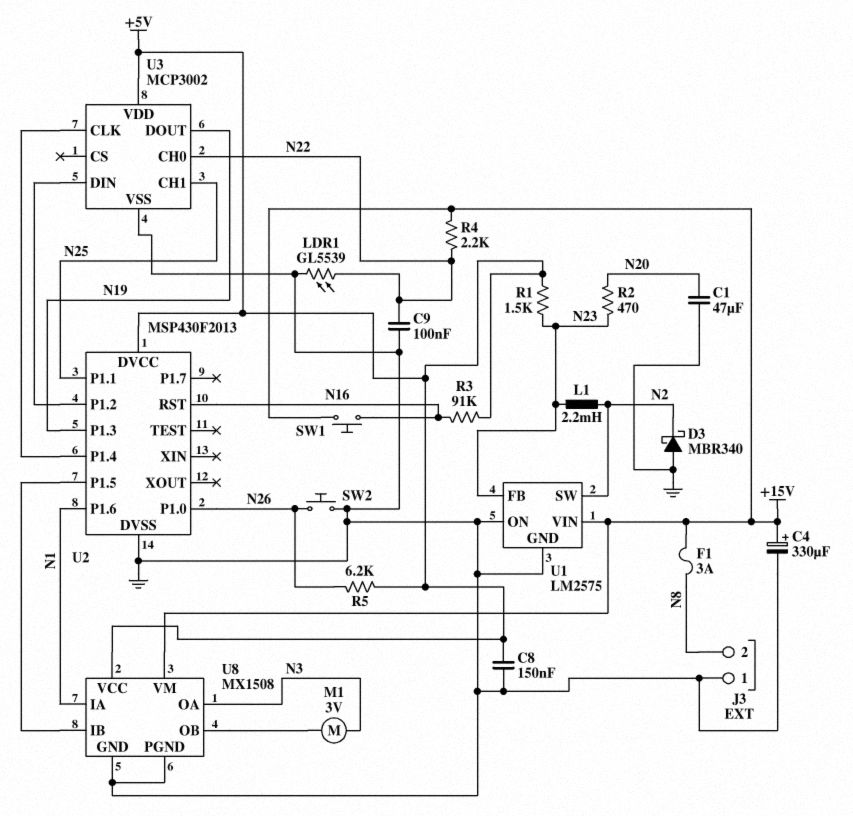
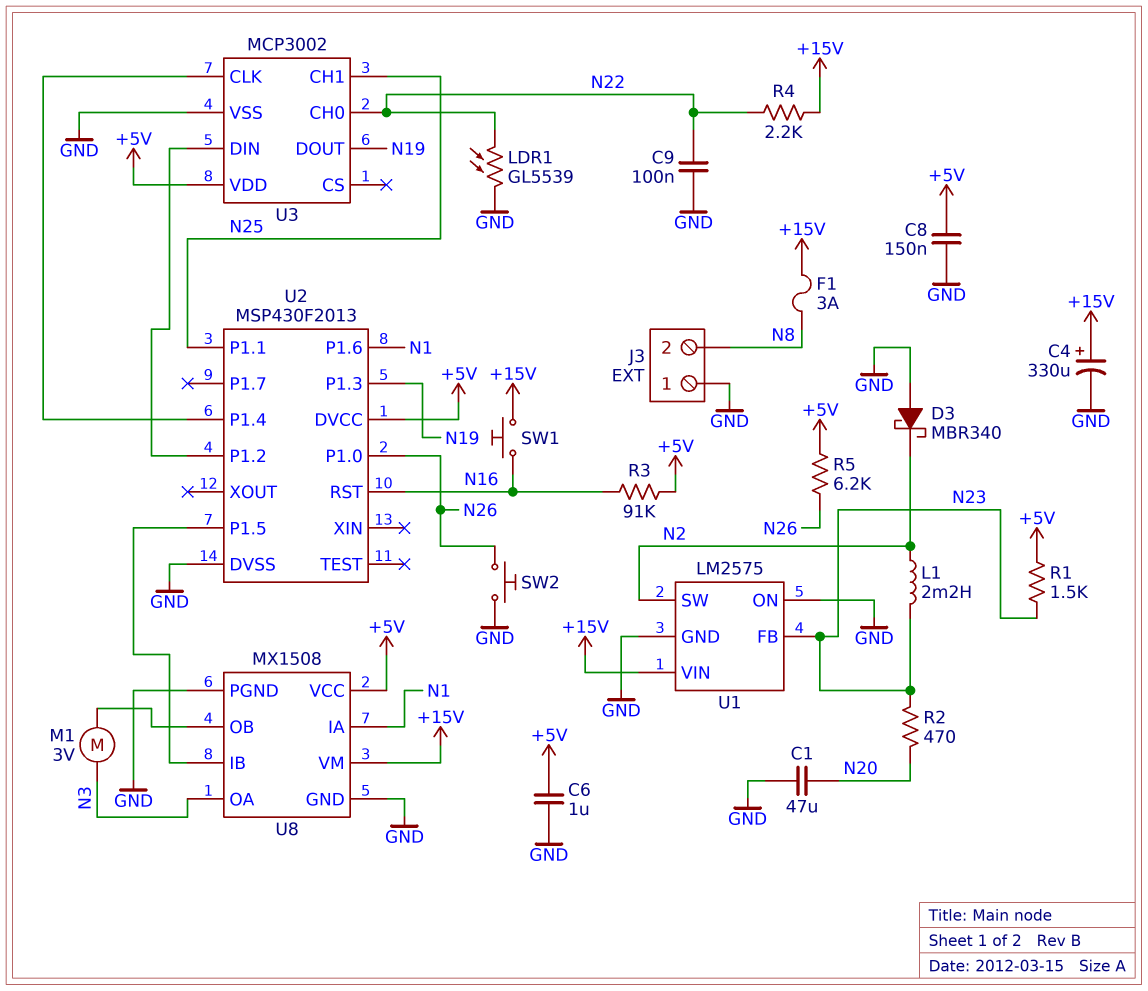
C6: none -> 1uF (+5V, GND)

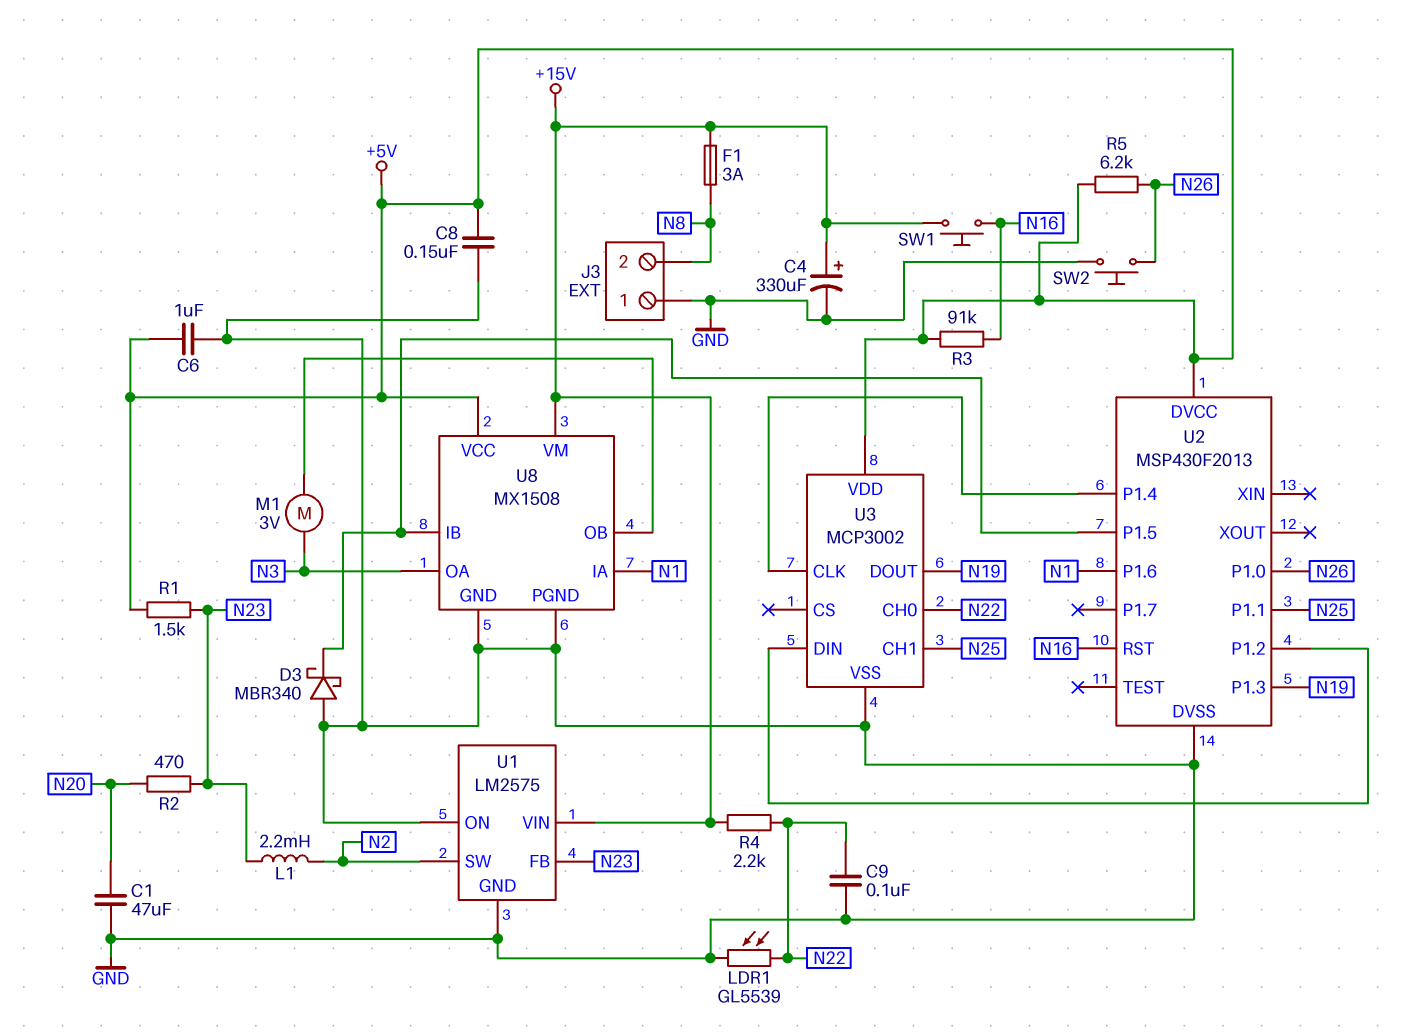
D3: schottky MBR340 (A GND, K N2) -> schottky MBR340 (A GND, K U2/P1.5)

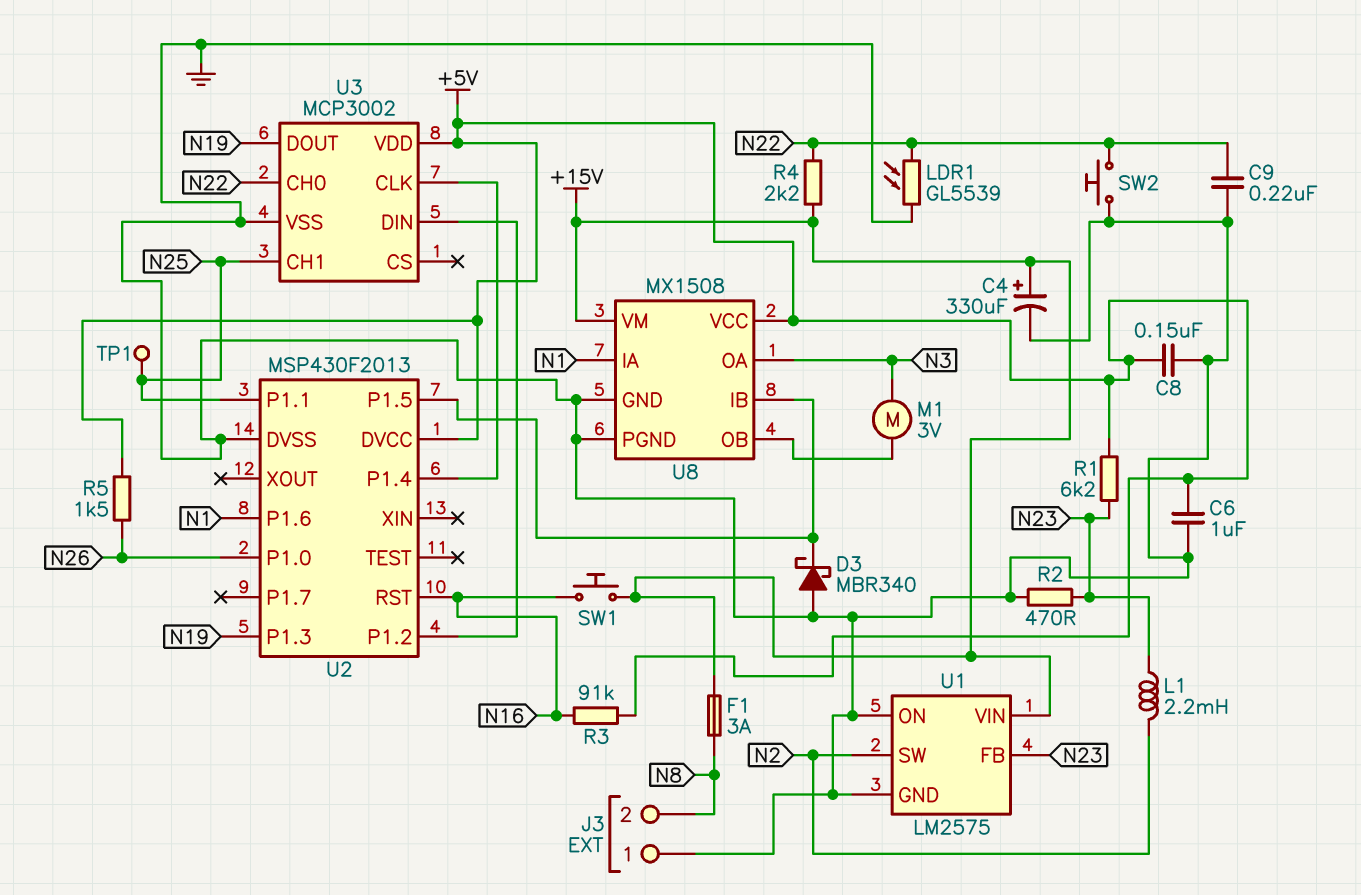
C1: 47uF (GND, N20) -> none
C9: 100nF (GND, N22) -> 220nF (GND, N22)
R1: 1.5k (+5V, N23) -> 6.2k (+5V, N23)
R2: 470 (N20, N23) -> 470 (GND, N23)
R5: 6.2k (+5V, N26) -> 1.5k (+5V, N26)
SW2: button (GND, N26) -> button (GND, N22)
TP1: none -> test point (N25)

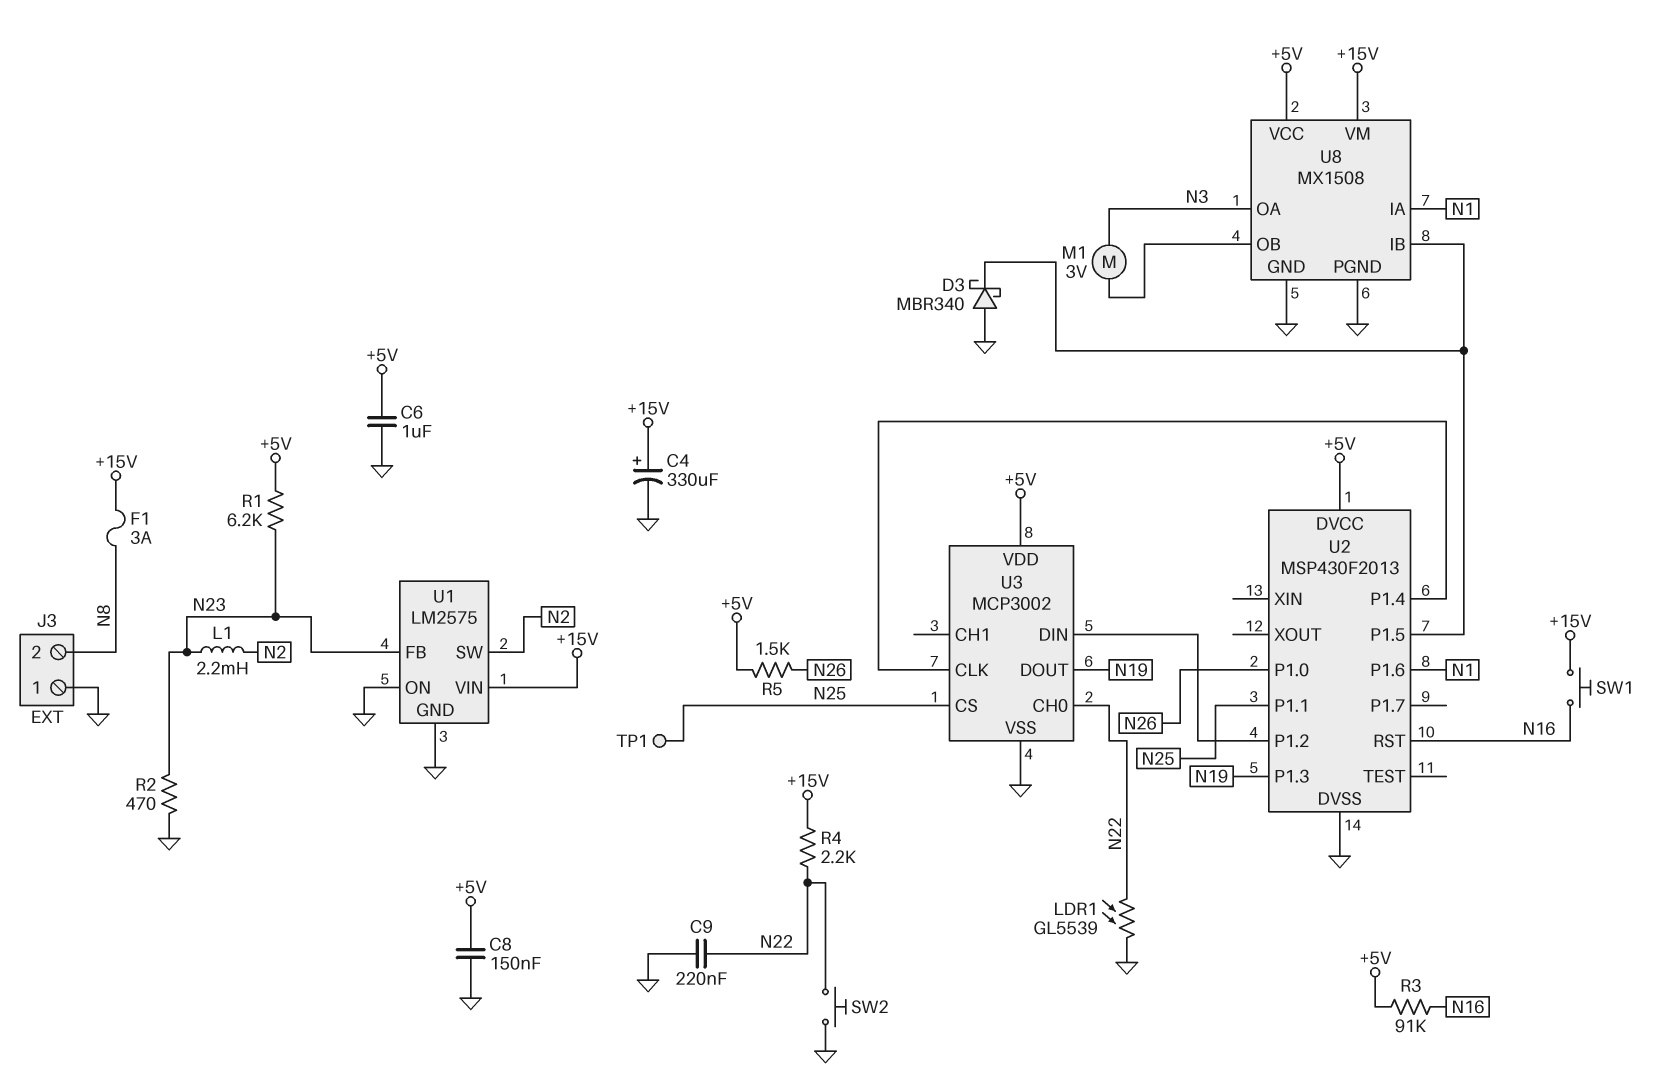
U3 pin CH1: N25 -> none
U3 pin CS: none -> N25

